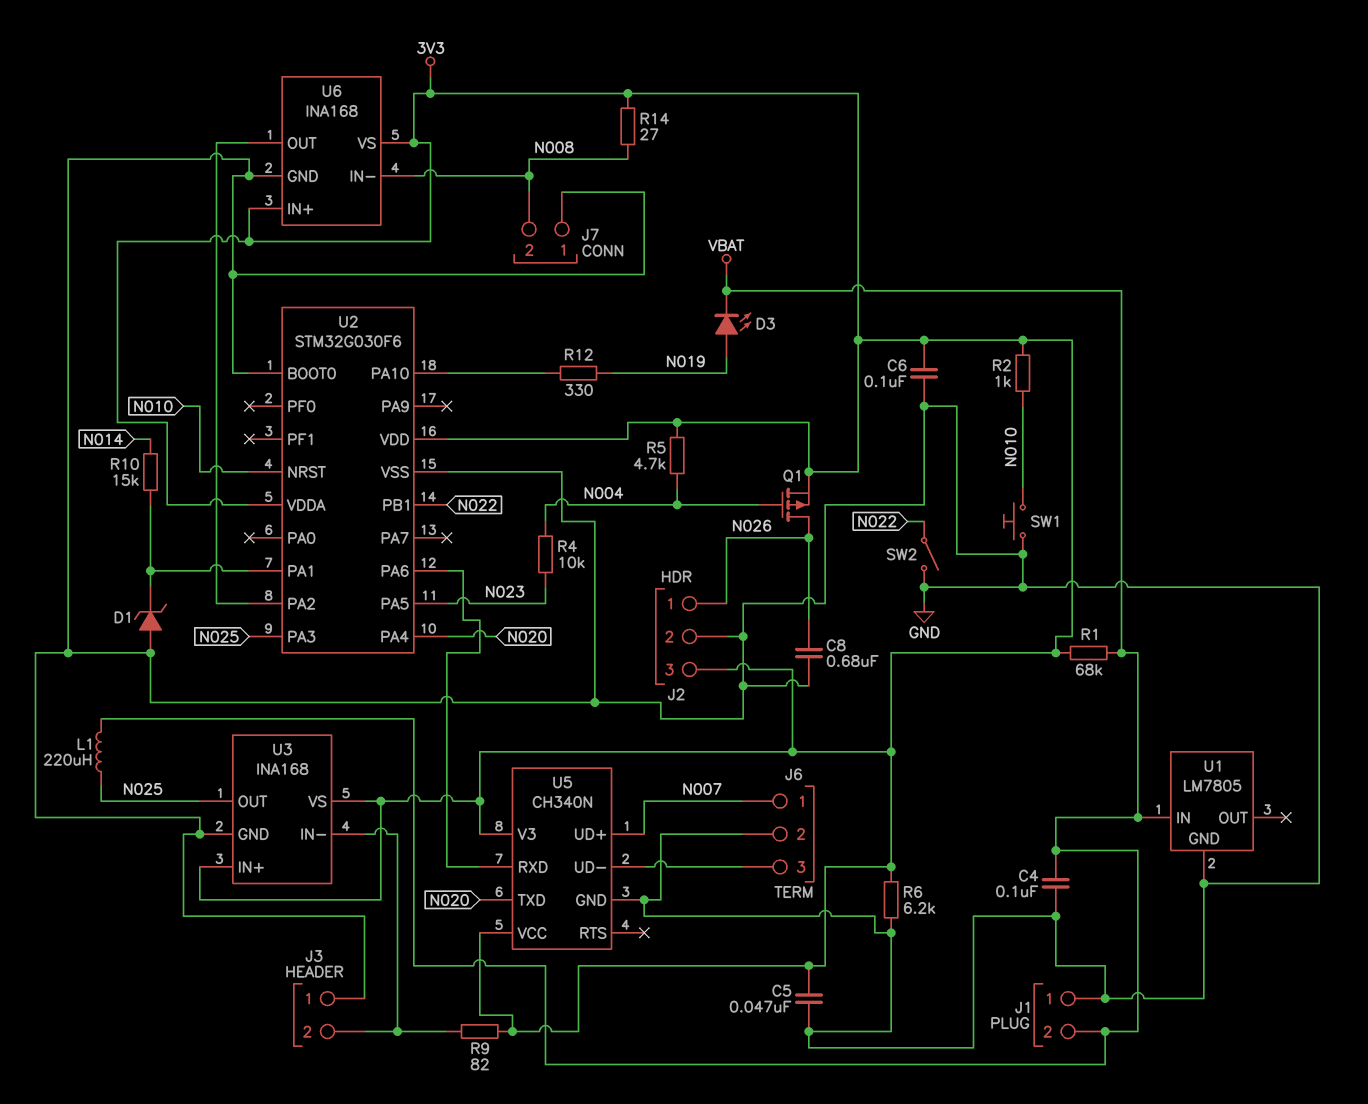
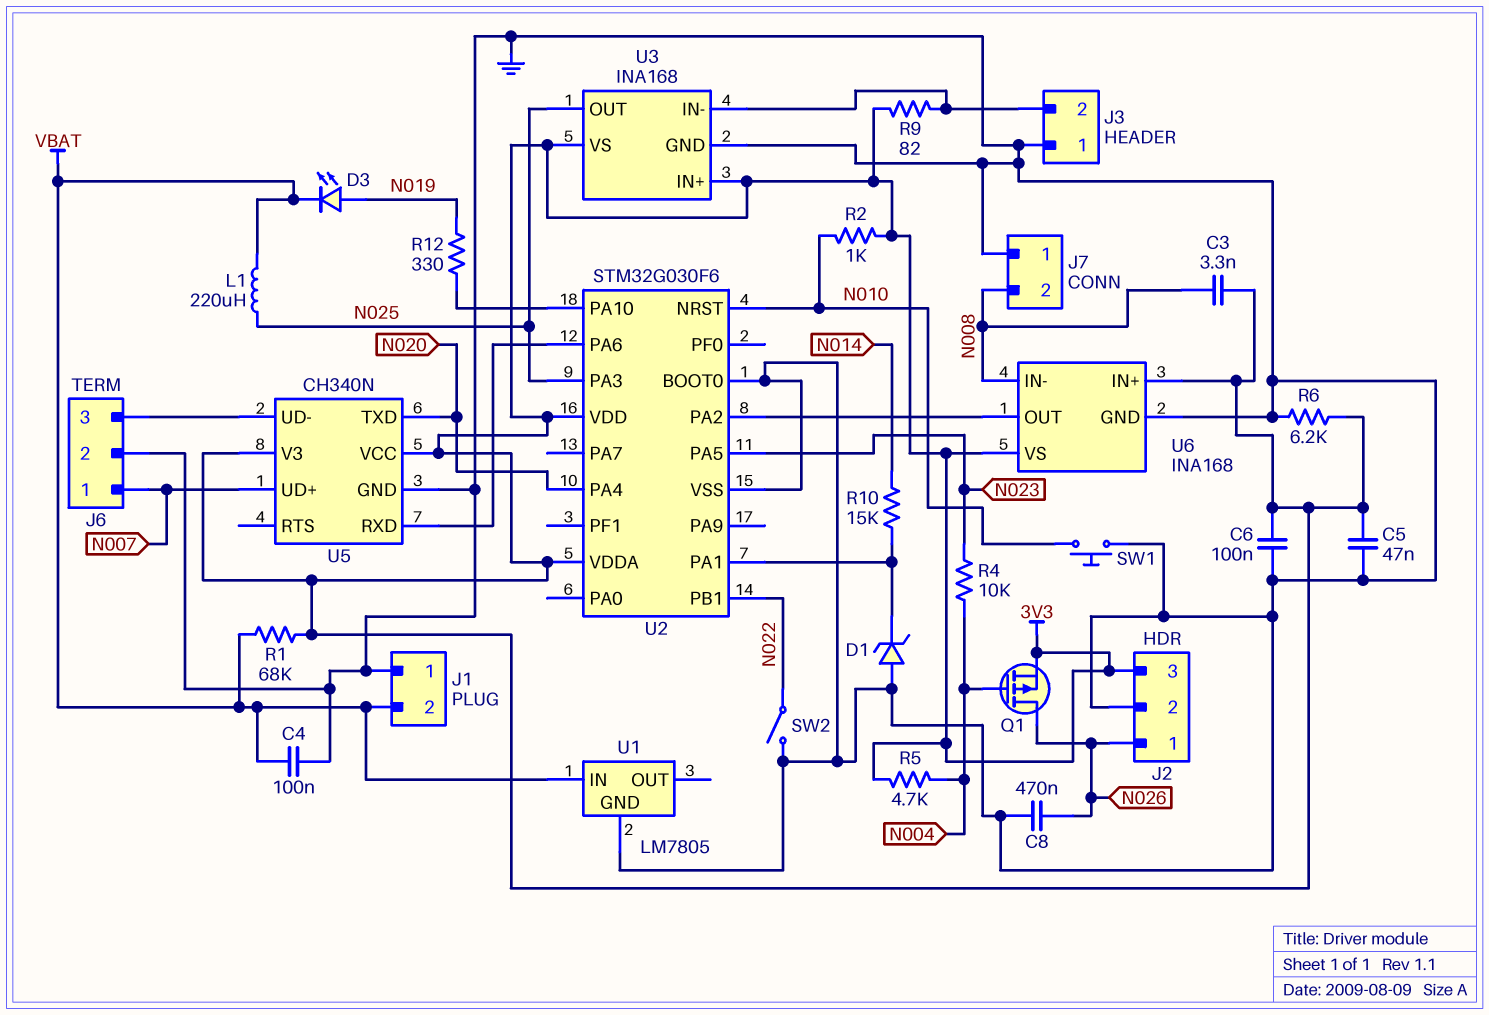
C3: none -> 3.3nF (3V3, N008)
C8: 680nF (GND, N026) -> 470nF (GND, N026)
R14: 27 (3V3, N008) -> none

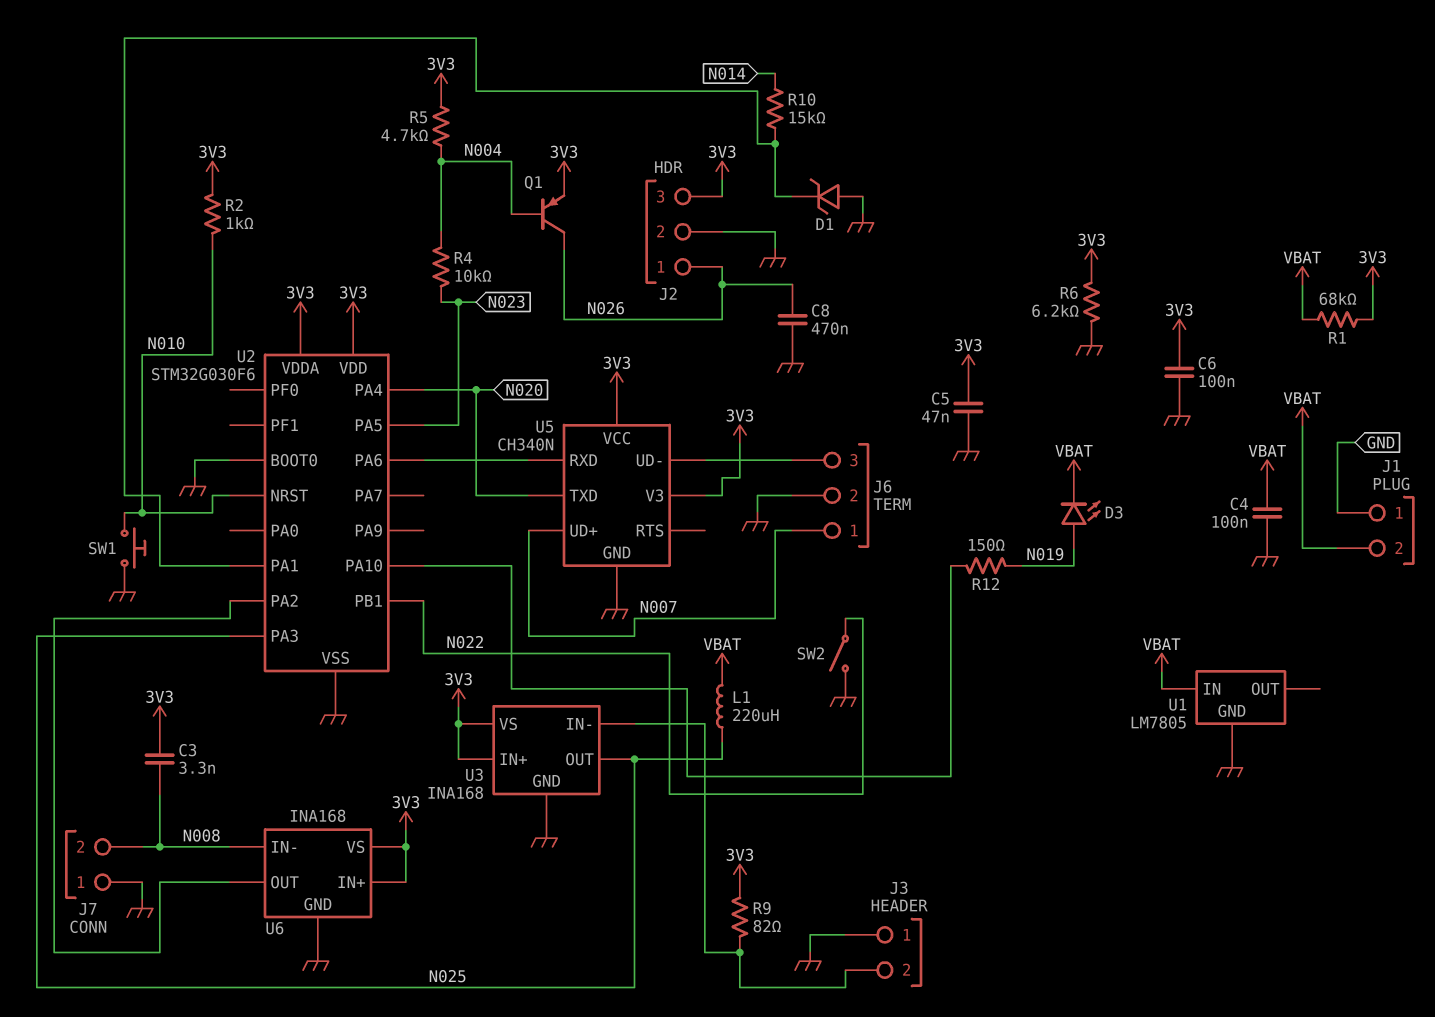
Q1: PMOS (G N004, D N026, S 3V3) -> PNP (B N004, C N026, E 3V3)
R12: 330 (N019, U2/PA10) -> 150 (N019, U2/PA10)

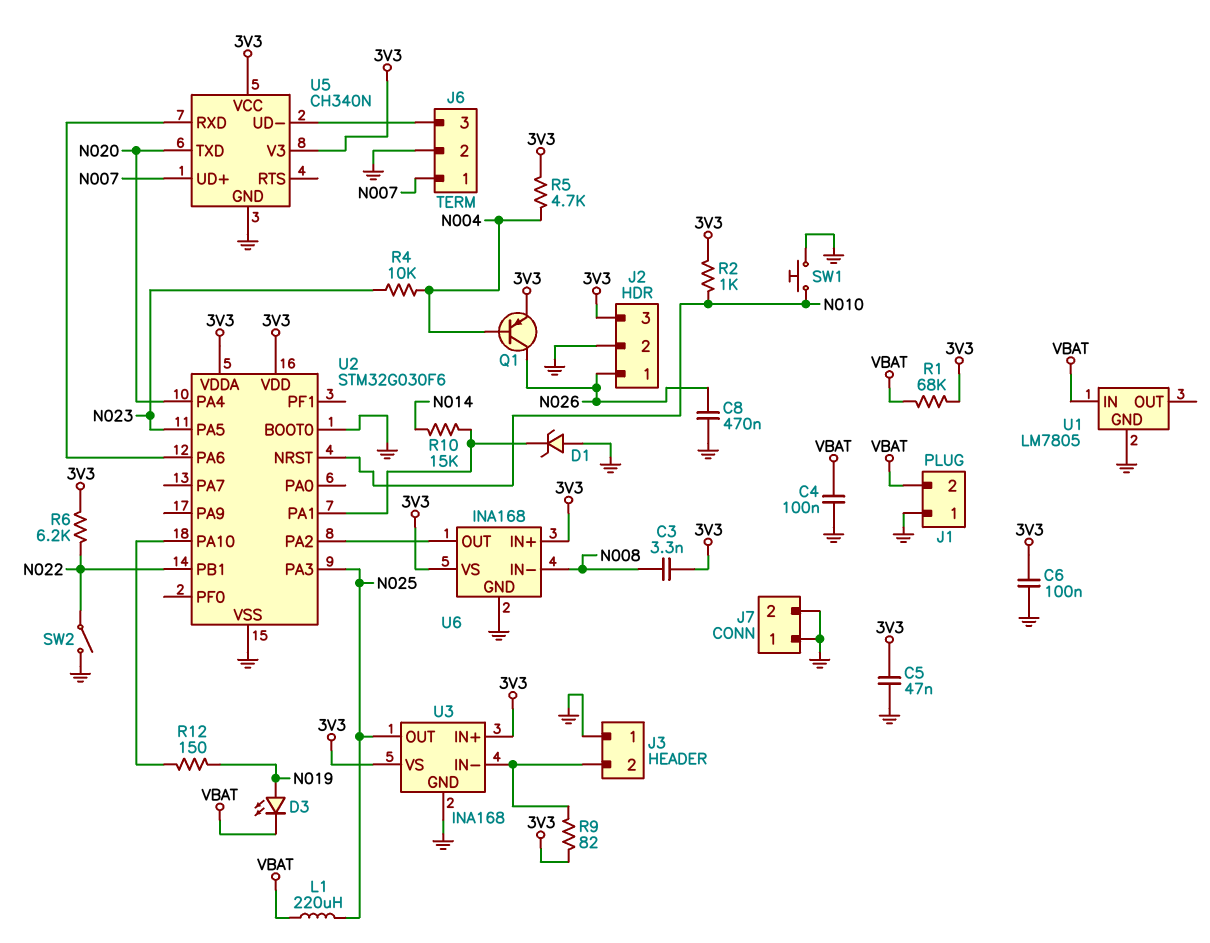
J7 pin 2: N008 -> GND
R6: 6.2k (3V3, GND) -> 6.2k (3V3, N022)

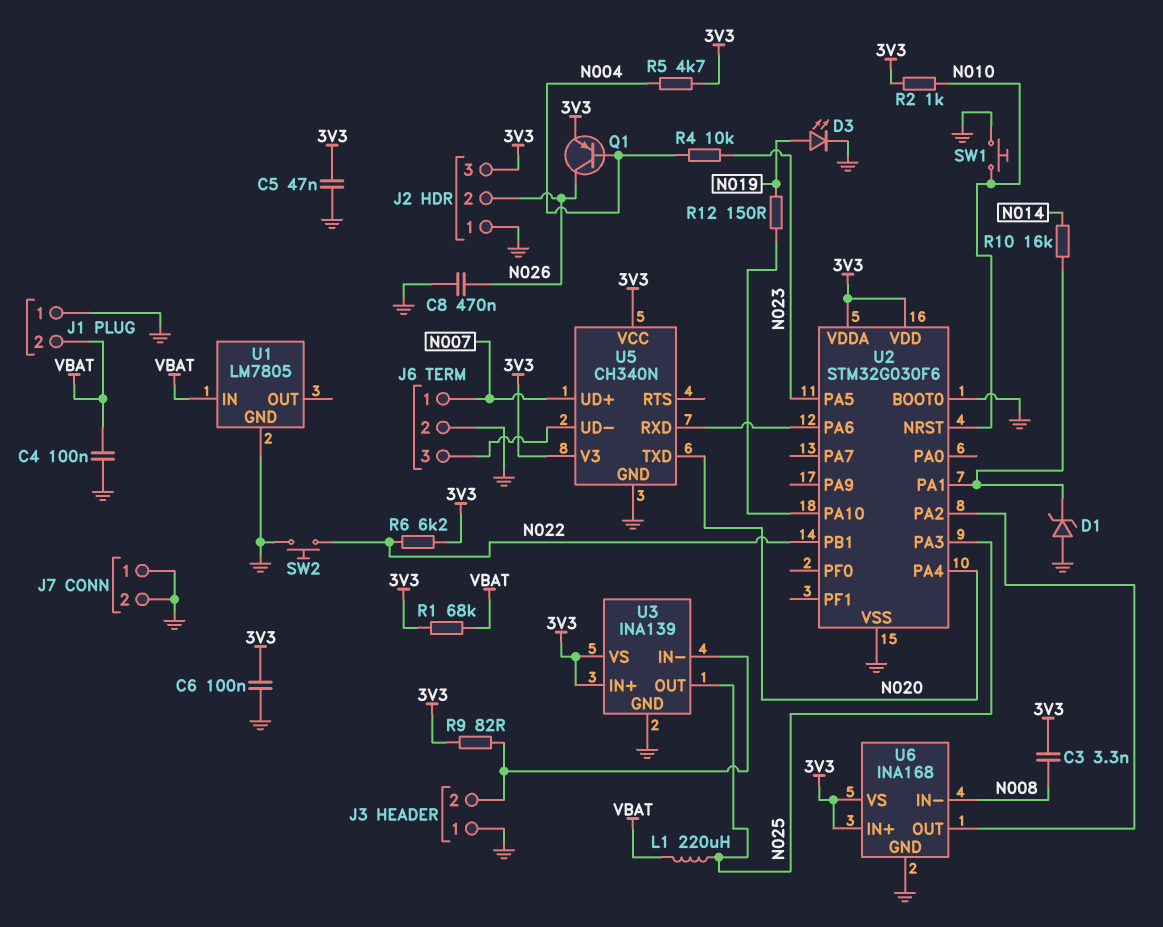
D3: LED (A N019, K VBAT) -> LED (A N019, K GND)
J2 pin 1: N026 -> GND
J2 pin 2: GND -> N026
R10: 15k (N014, U2/PA1) -> 16k (N014, U2/PA1)
SW2: switch (GND, N022) -> button (GND, N022)
U3: INA168 -> INA139

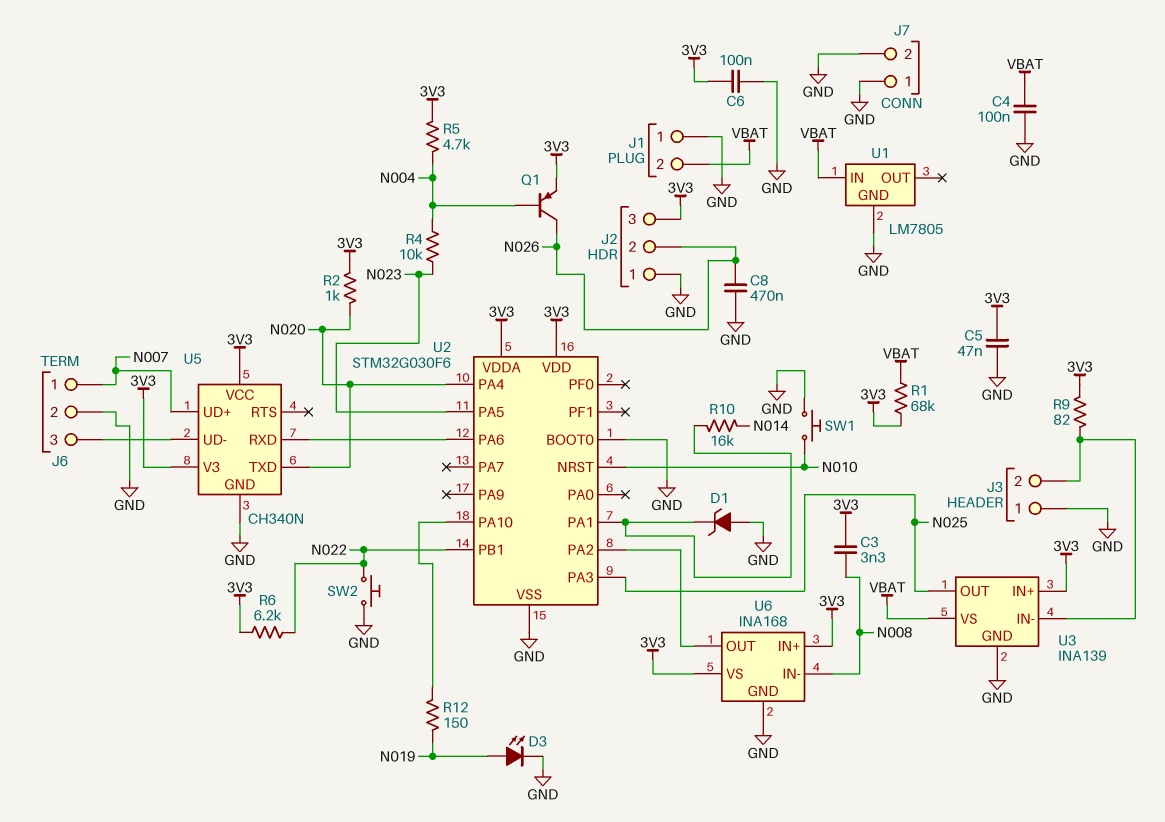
L1: 220uH (N025, VBAT) -> none
R2: 1k (3V3, N010) -> 1k (3V3, N020)
U3 pin VS: 3V3 -> VBAT

